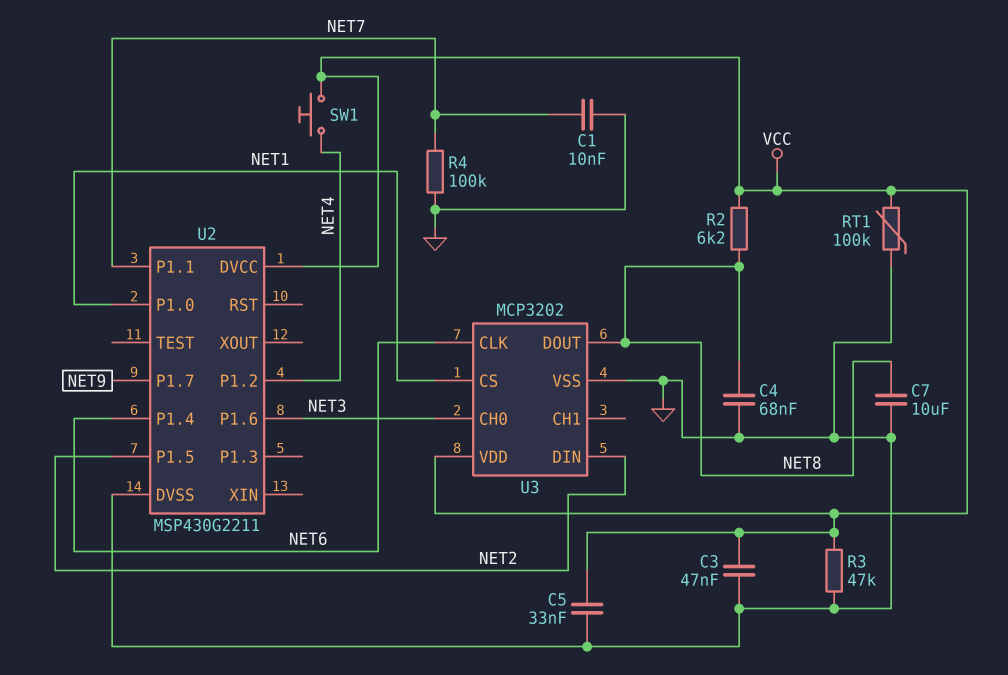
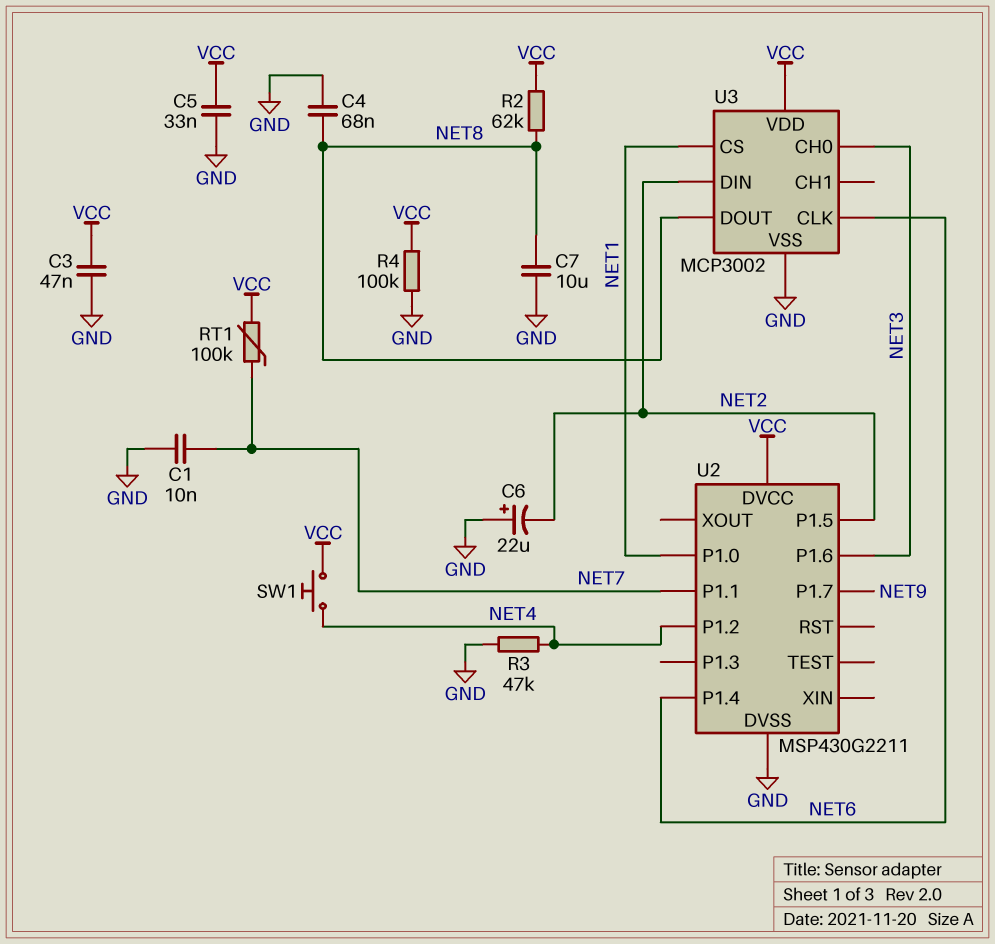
C6: none -> 22uF (plus GND, minus NET2)
R2: 6.2k (NET8, VCC) -> 62k (NET8, VCC)
R3: 47k (GND, VCC) -> 47k (GND, NET4)
R4: 100k (GND, NET7) -> 100k (GND, VCC)
RT1: 100k (GND, VCC) -> 100k (NET7, VCC)
U3: MCP3202 -> MCP3002

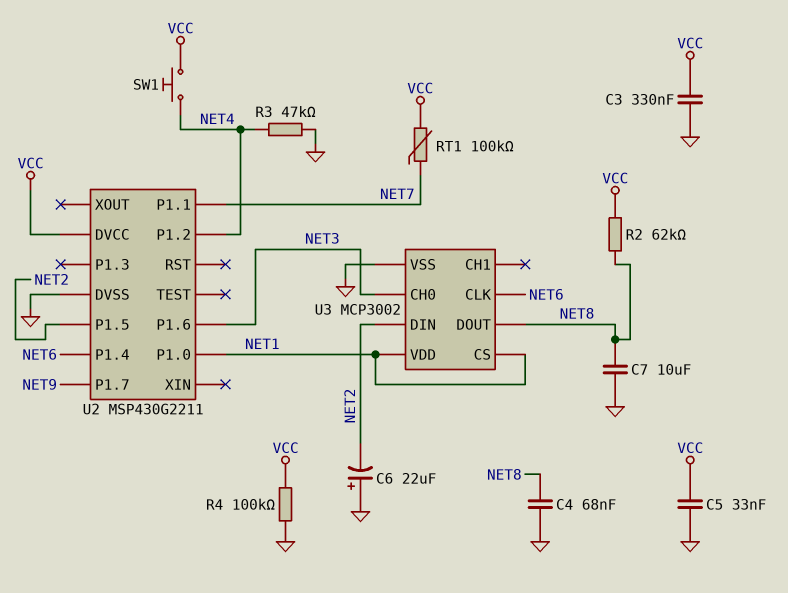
C1: 10nF (GND, NET7) -> none
C3: 47nF (GND, VCC) -> 330nF (GND, VCC)
U3 pin VDD: VCC -> NET1

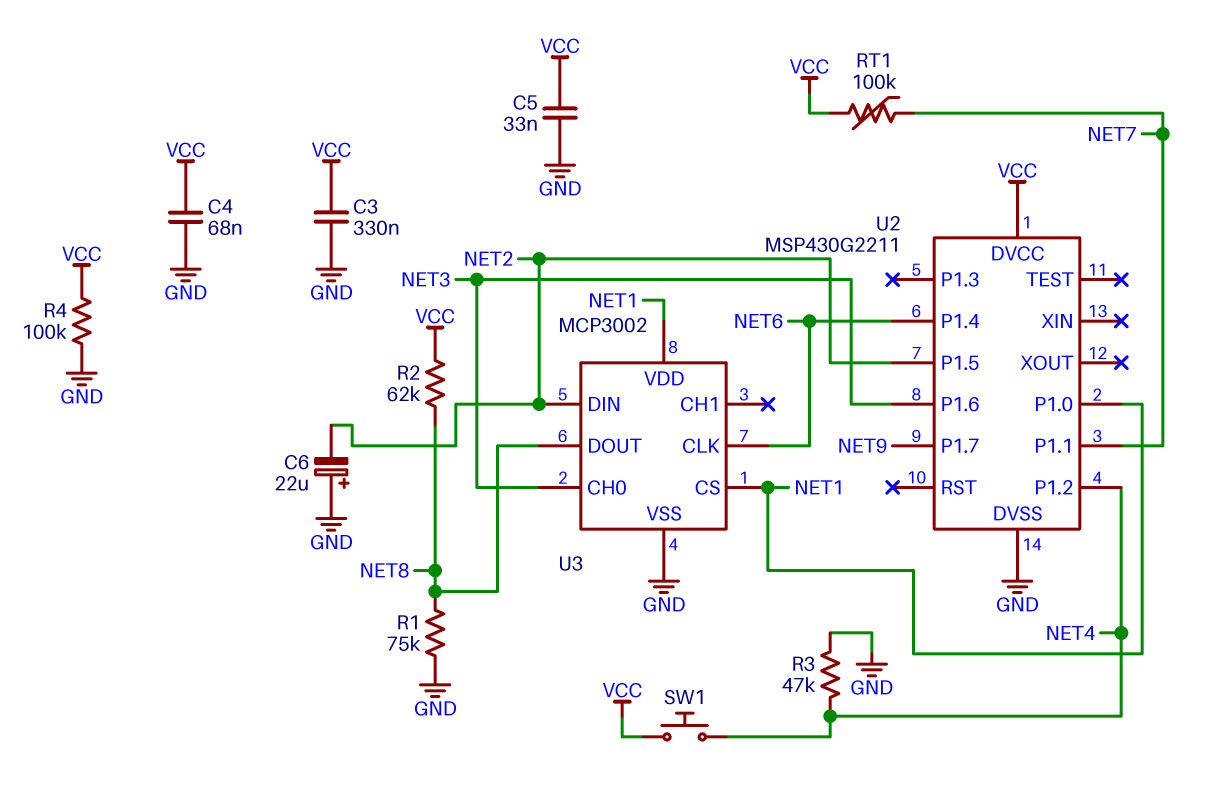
C4: 68nF (GND, NET8) -> 68nF (GND, VCC)
C7: 10uF (GND, NET8) -> none
R1: none -> 75k (GND, NET8)

